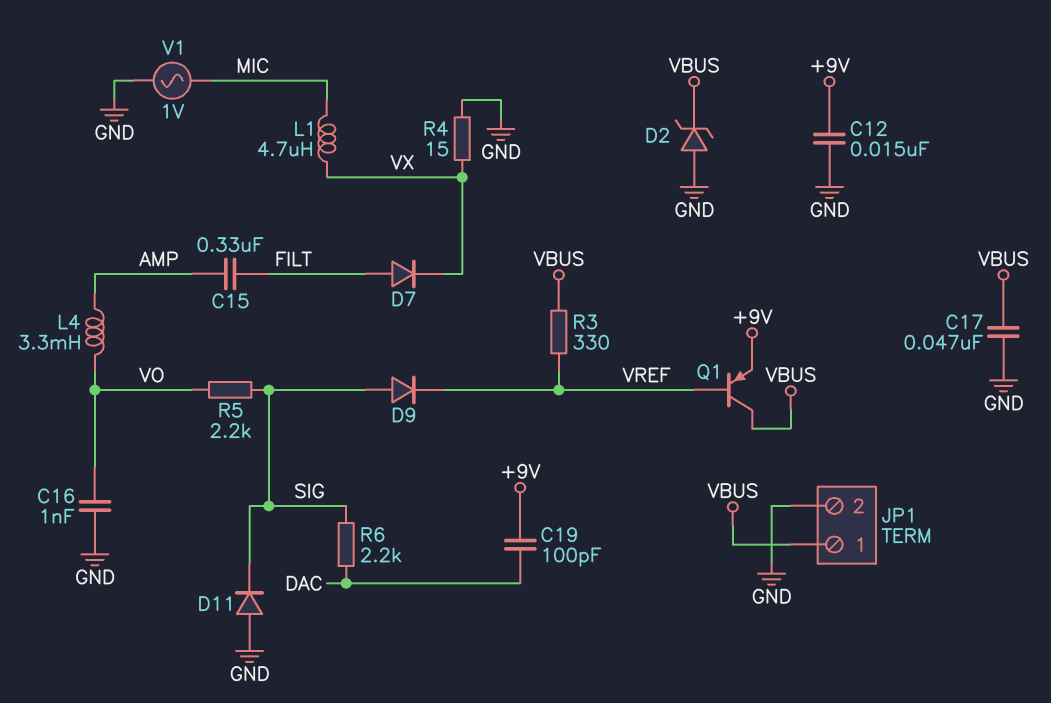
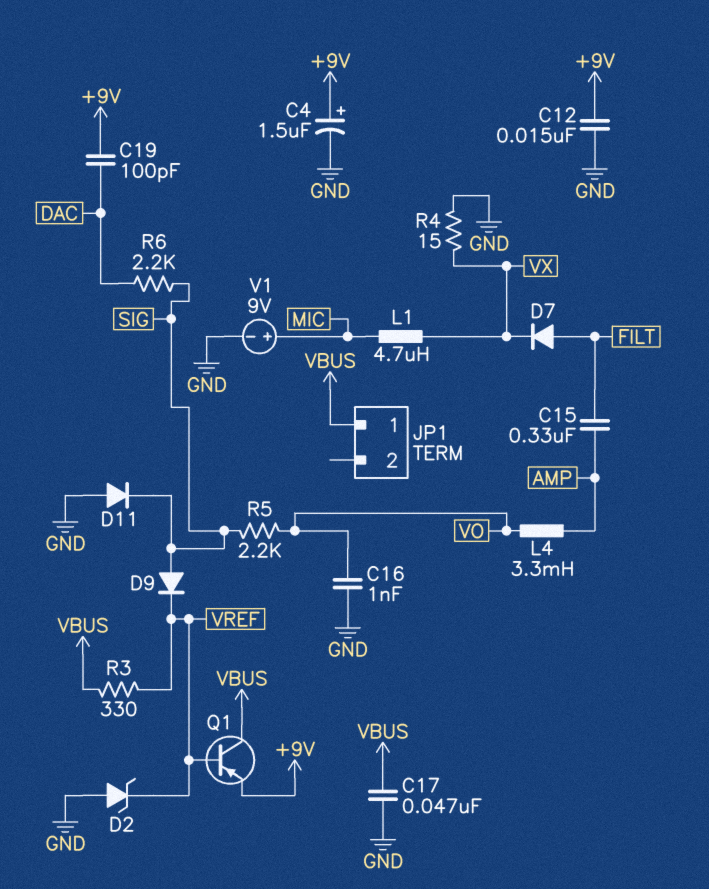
C4: none -> 1.5uF (plus +9V, minus GND)
D2: zener (A GND, K VBUS) -> zener (A GND, K VREF)
JP1 pin 2: GND -> none
V1: AC 1V (GND, MIC) -> 9V (plus MIC, minus GND)

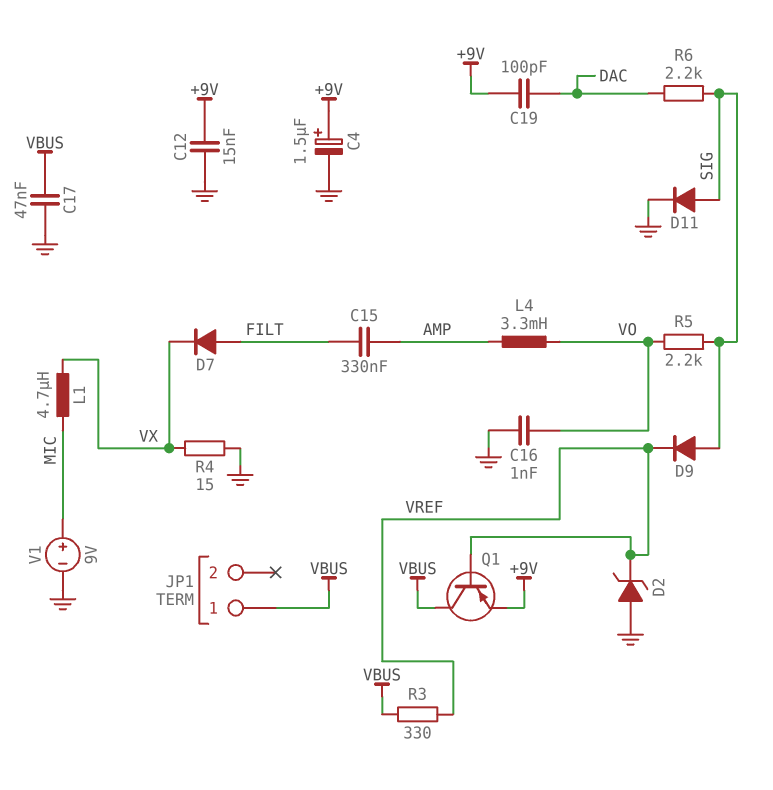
D11: diode (A GND, K SIG) -> diode (A SIG, K GND)

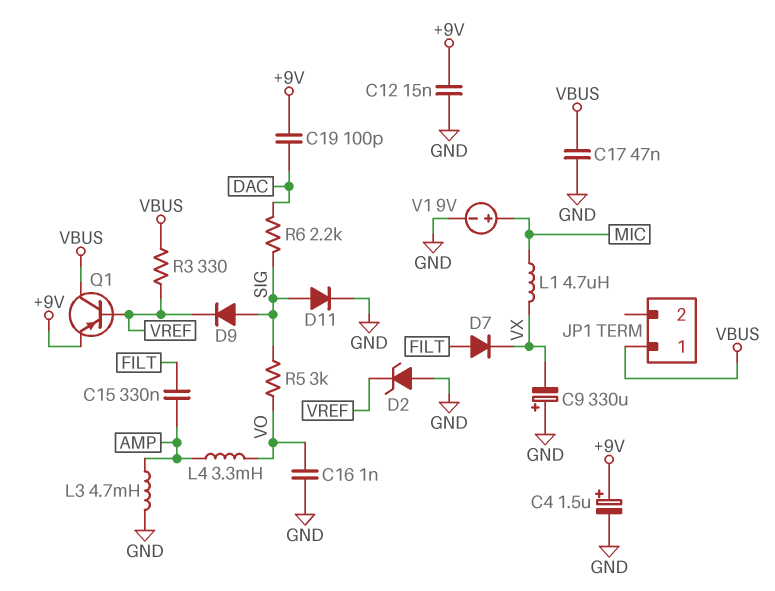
C9: none -> 330uF (plus GND, minus VX)
L3: none -> 4.7mH (AMP, GND)
R4: 15 (GND, VX) -> none
R5: 2.2k (SIG, VO) -> 3k (SIG, VO)

